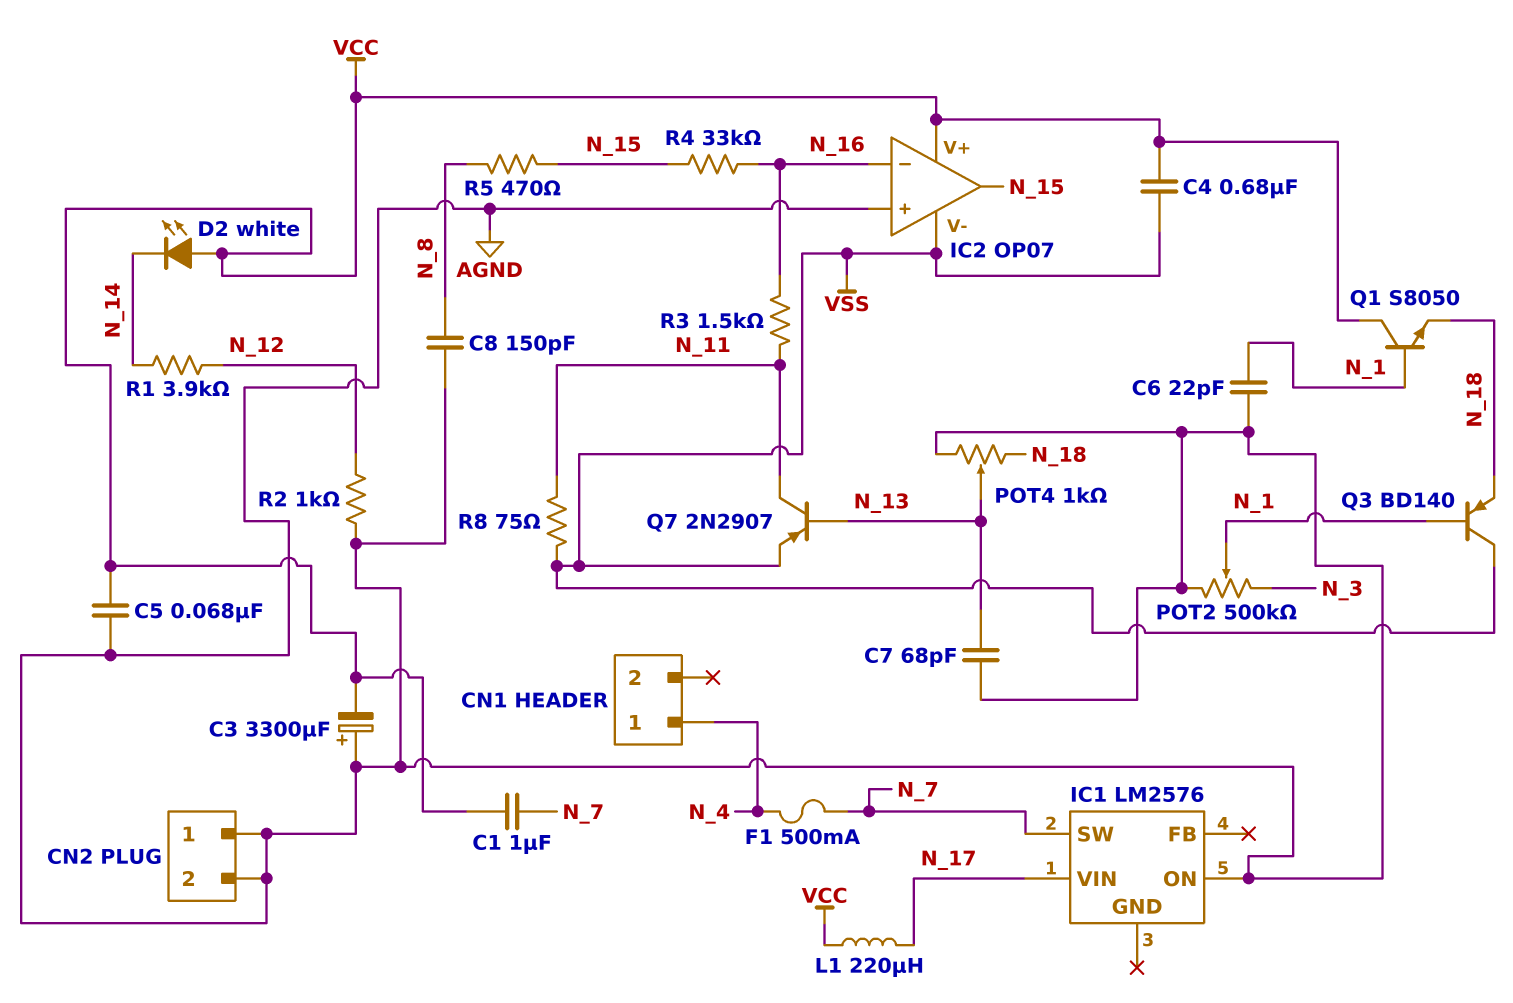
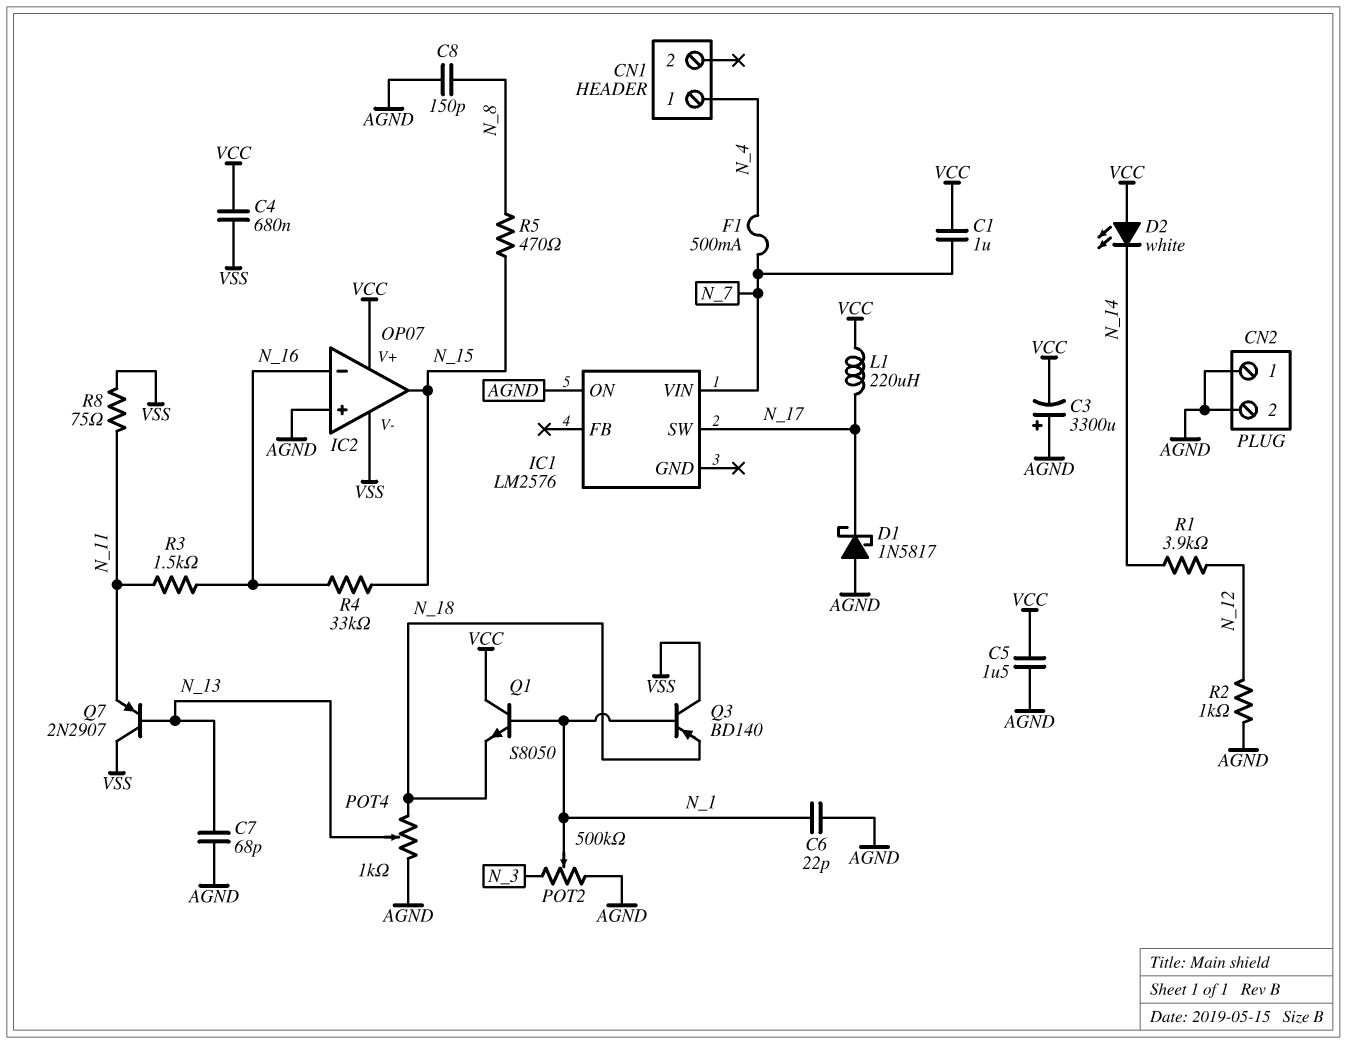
C5: 68nF (AGND, VCC) -> 1.5uF (AGND, VCC)
D1: none -> schottky 1N5817 (A AGND, K N_17)
IC1 pin SW: N_7 -> N_17
IC1 pin VIN: N_17 -> N_7
Q7: PNP 2N2907 (B N_13, C N_11, E VSS) -> PNP 2N2907 (B N_13, C VSS, E N_11)

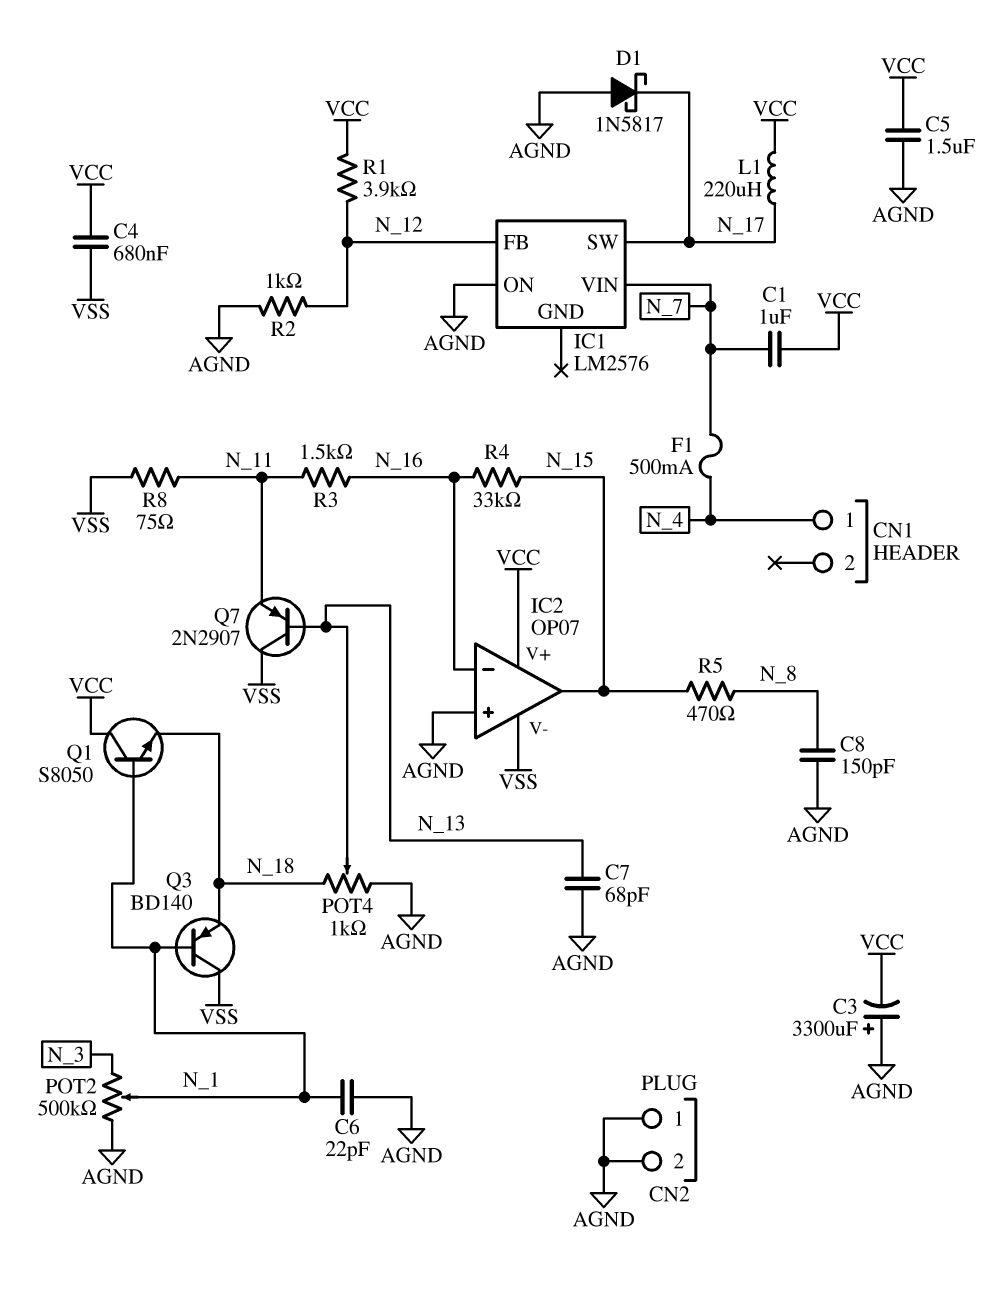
D2: LED white (A VCC, K N_14) -> none
IC1 pin FB: none -> N_12
R1: 3.9k (N_12, N_14) -> 3.9k (N_12, VCC)

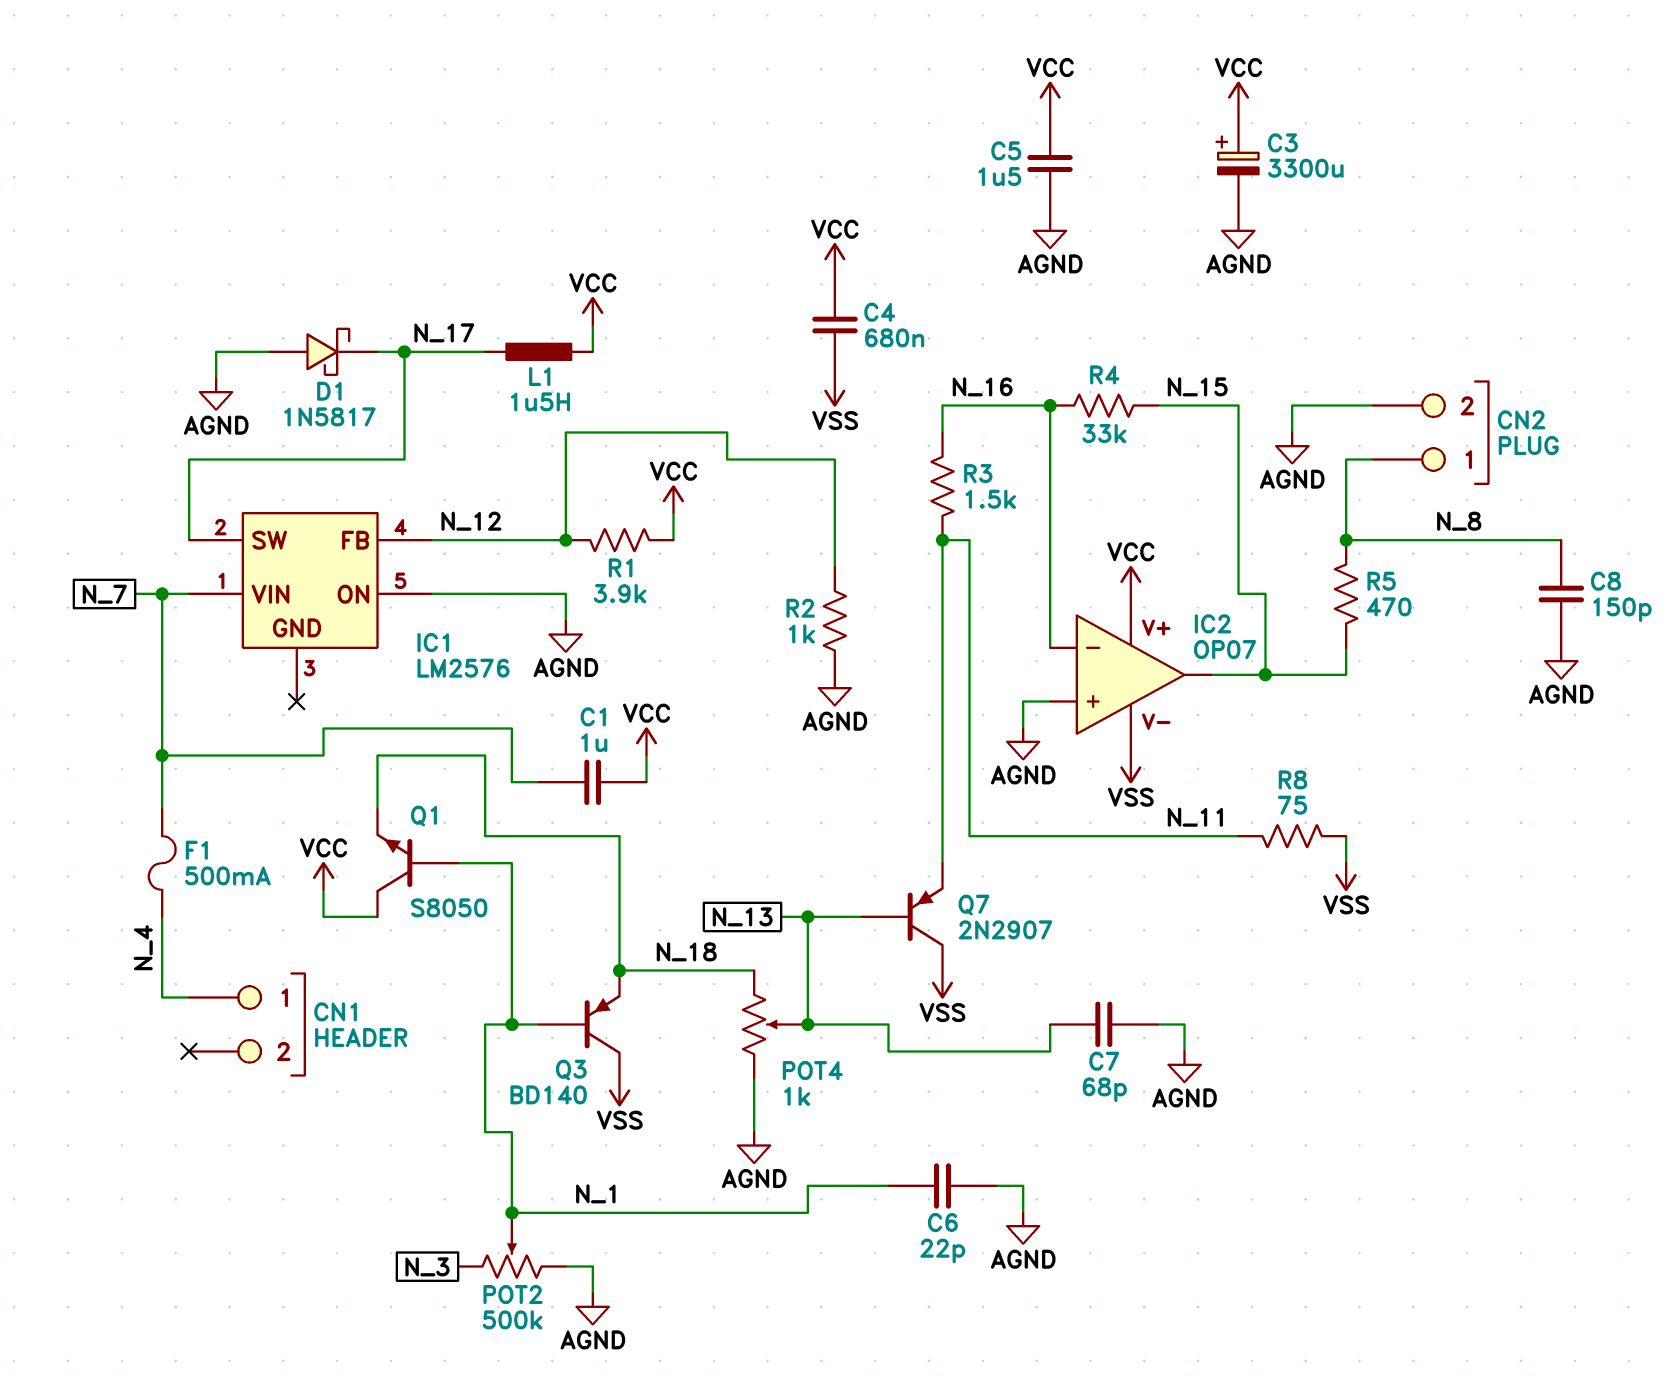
C3: 3300uF (plus AGND, minus VCC) -> 3300uF (plus VCC, minus AGND)
CN2 pin 1: AGND -> N_8
L1: 220uH (N_17, VCC) -> 1.5uH (N_17, VCC)

